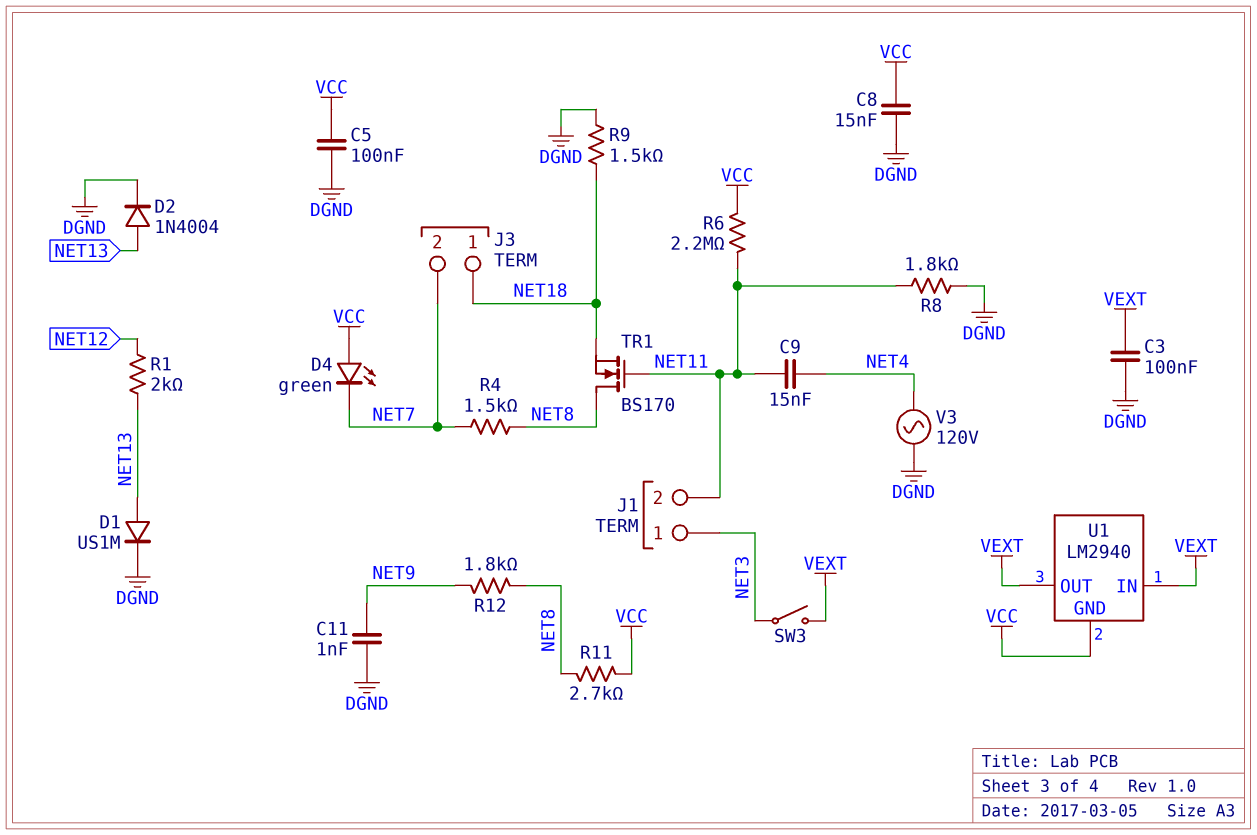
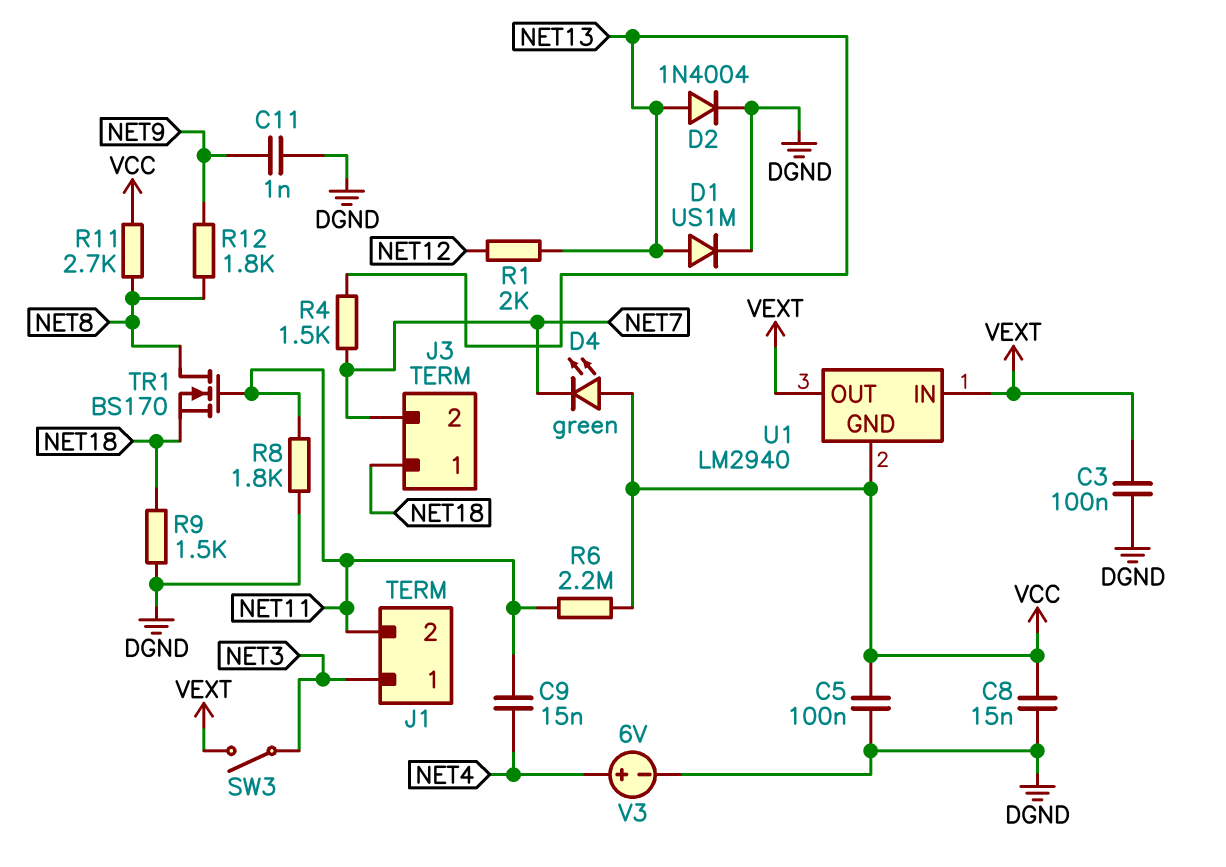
R4: 1.5k (NET7, NET8) -> 1.5k (NET7, NET13)
V3: AC 120V (DGND, NET4) -> 6V (plus NET4, minus DGND)

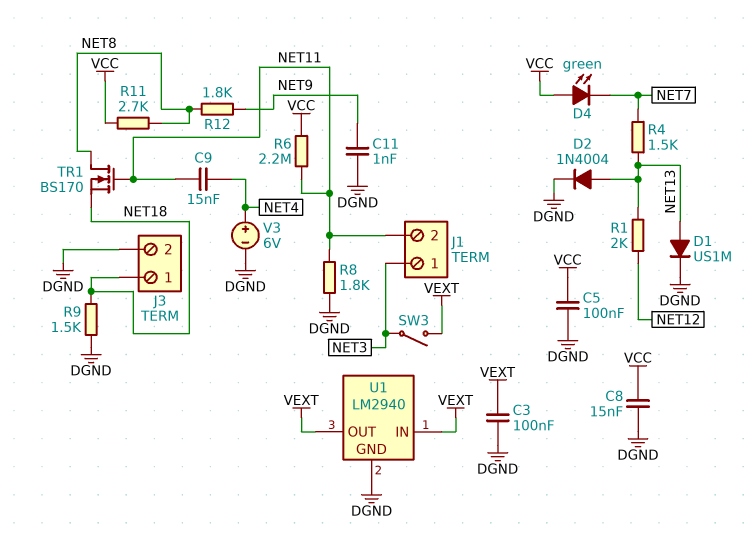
J3 pin 2: NET7 -> DGND
U1 pin GND: VCC -> DGND

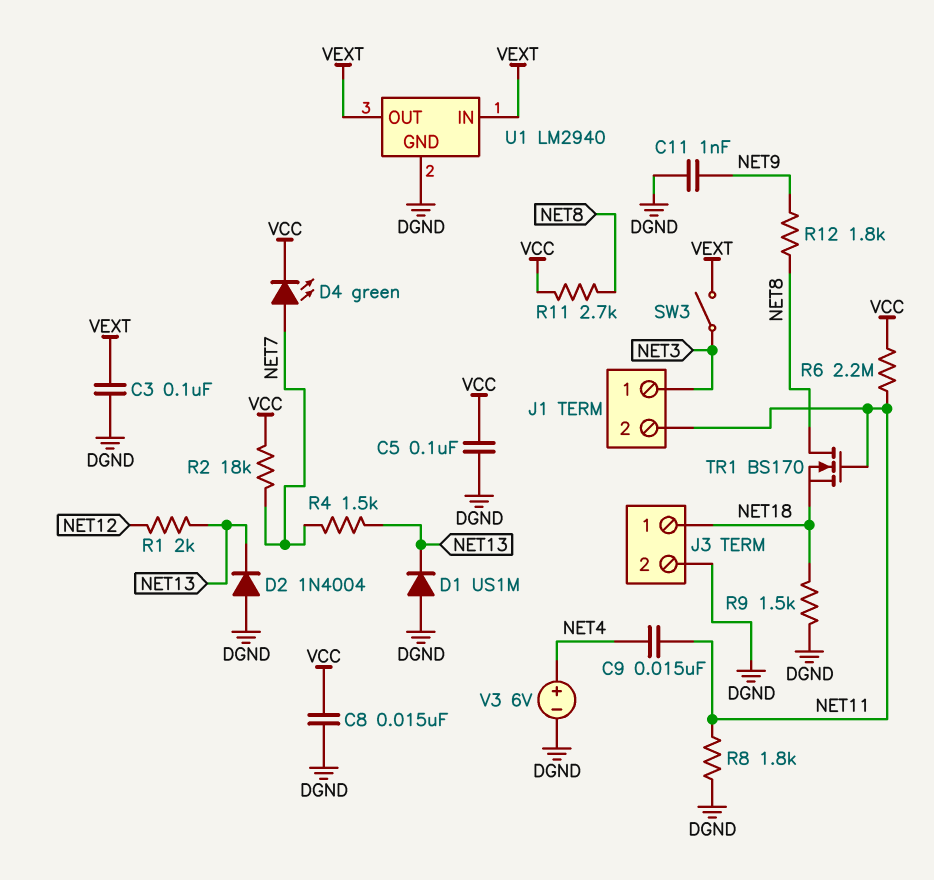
D1: diode US1M (A NET13, K DGND) -> diode US1M (A DGND, K NET13)
D2: diode 1N4004 (A NET13, K DGND) -> diode 1N4004 (A DGND, K NET13)
D4: LED green (A VCC, K NET7) -> LED green (A NET7, K VCC)
R2: none -> 18k (NET7, VCC)

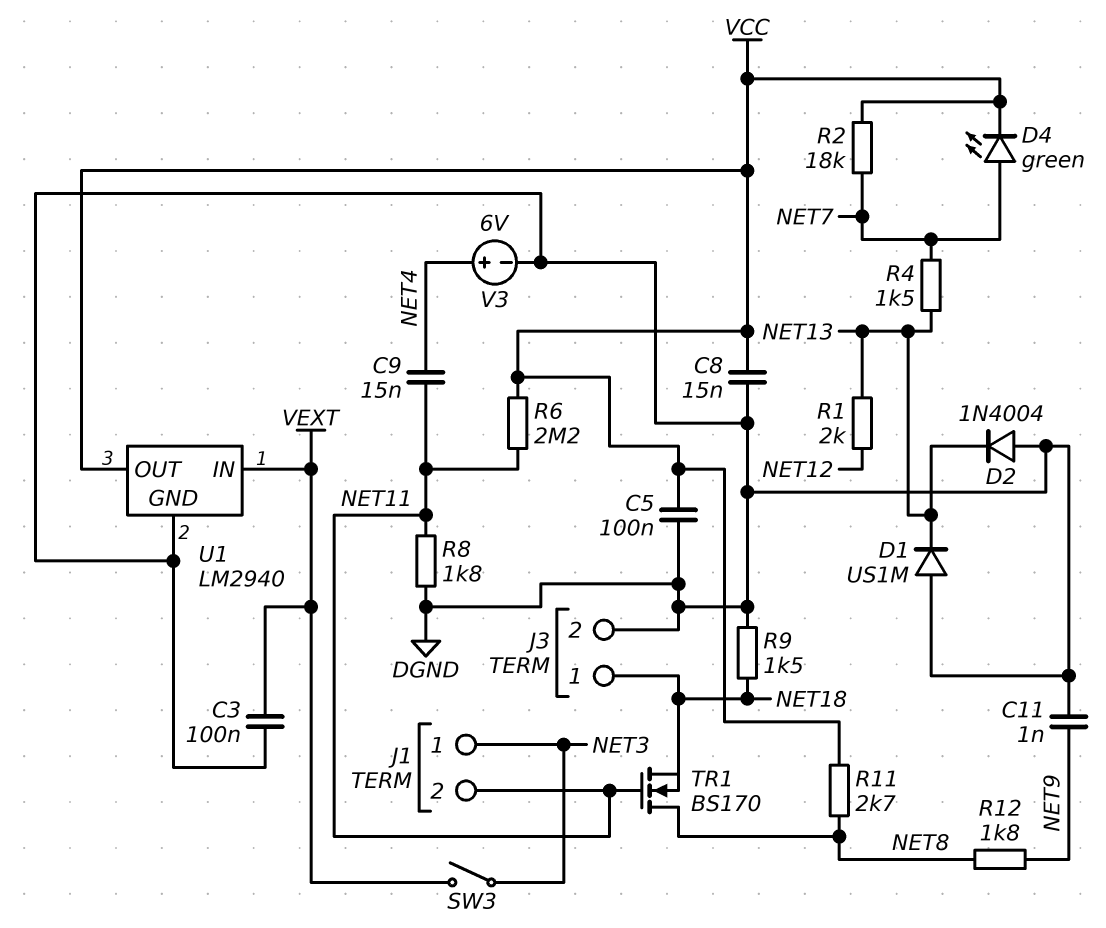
U1 pin OUT: VEXT -> VCC

